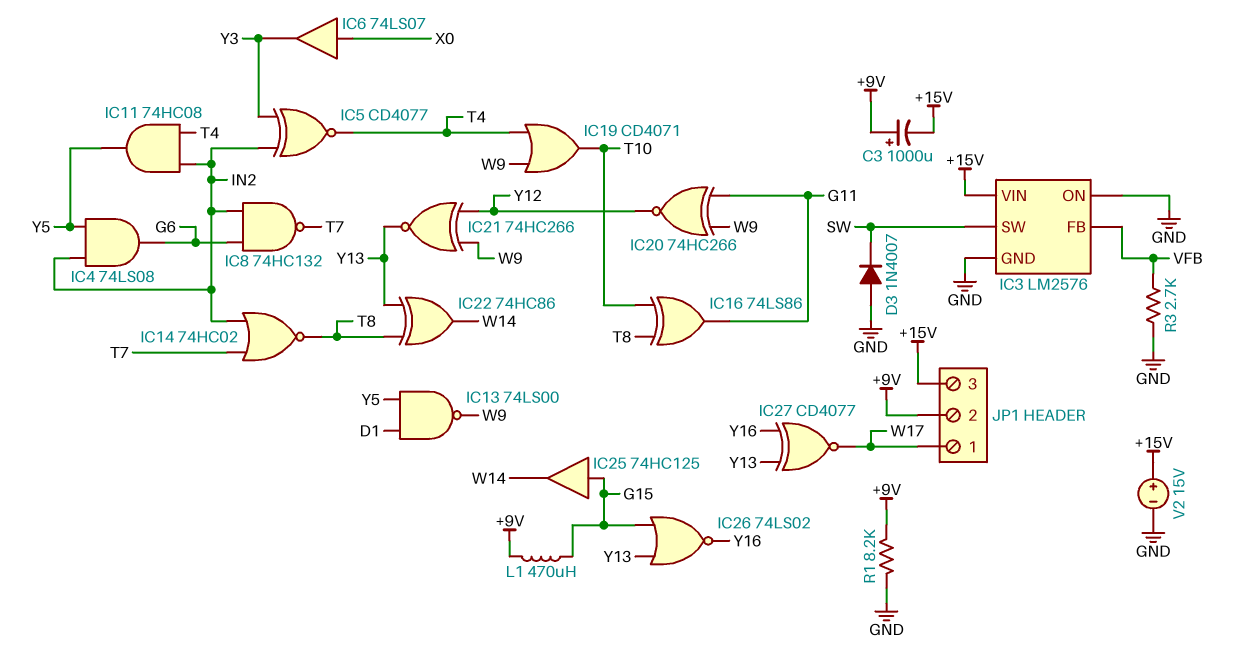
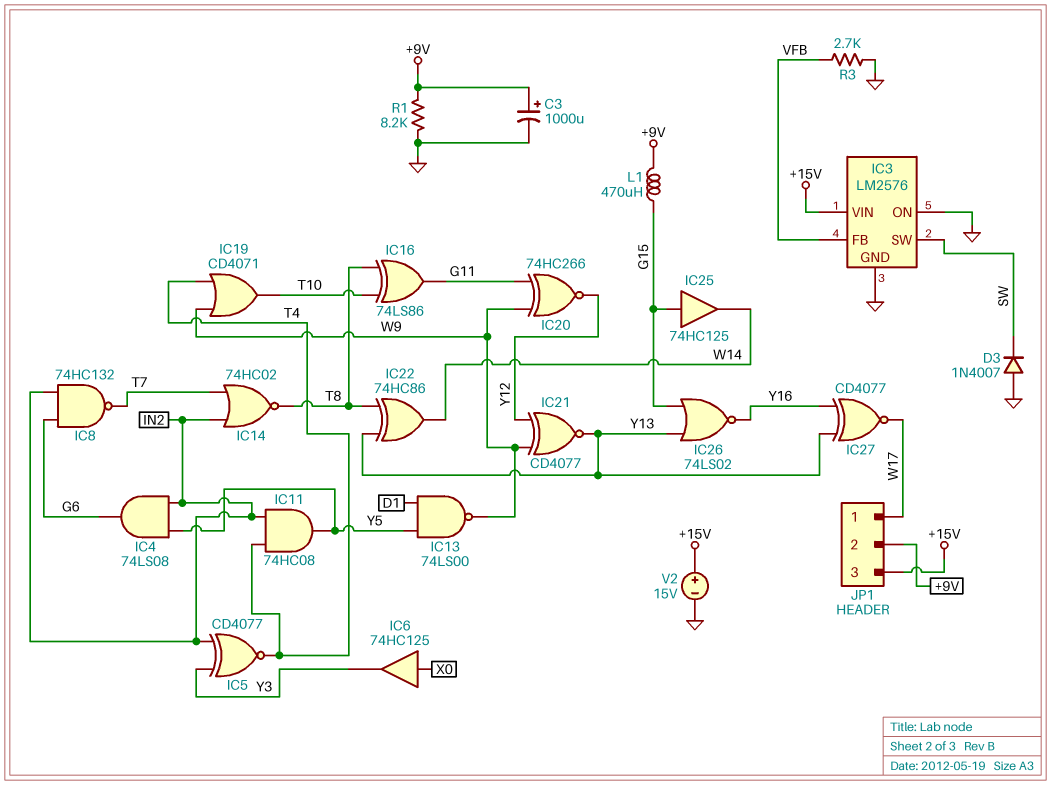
C3: 1000uF (plus +9V, minus +15V) -> 1000uF (plus +9V, minus GND)
IC6: buffer 74LS07 (in X0, out Y3) -> buffer 74HC125 (in X0, out Y3)
IC21: XNOR 74HC266 (in W9, in Y12, out Y13) -> XNOR CD4077 (in W9, in Y12, out Y13)

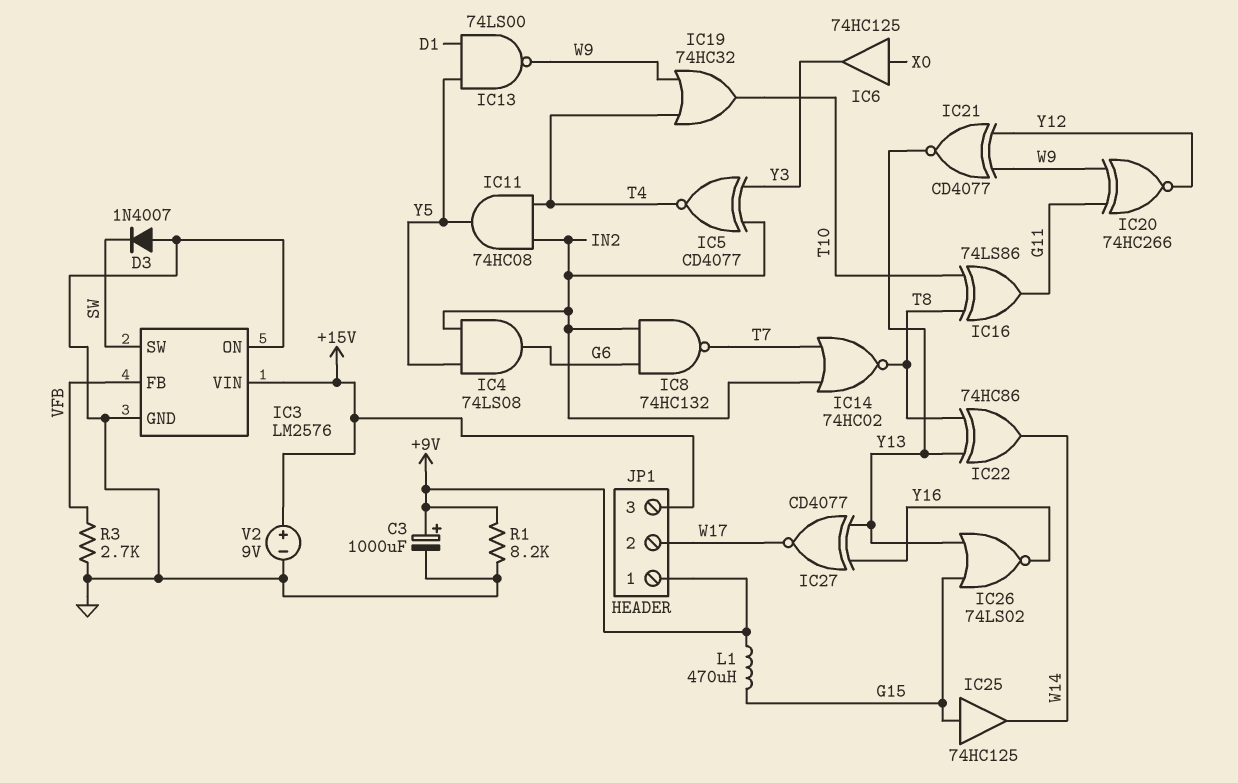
IC19: OR CD4071 (in T4, in W9, out T10) -> OR 74HC32 (in T4, in W9, out T10)
JP1 pin 1: W17 -> +9V
JP1 pin 2: +9V -> W17
V2: 15V (plus +15V, minus GND) -> 9V (plus +15V, minus GND)

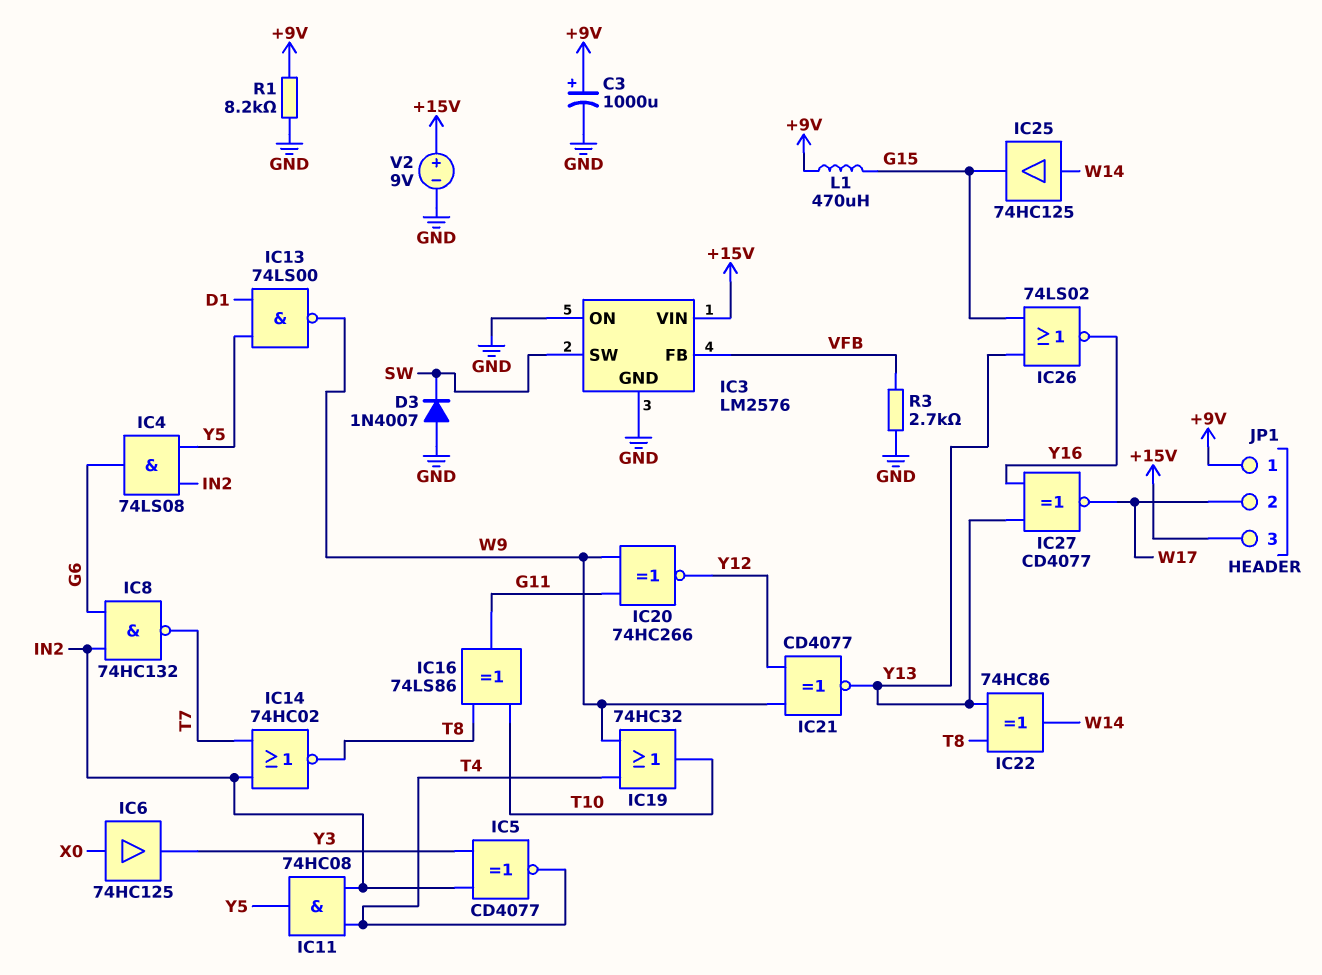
IC25: buffer 74HC125 (in G15, out W14) -> buffer 74HC125 (in W14, out G15)

